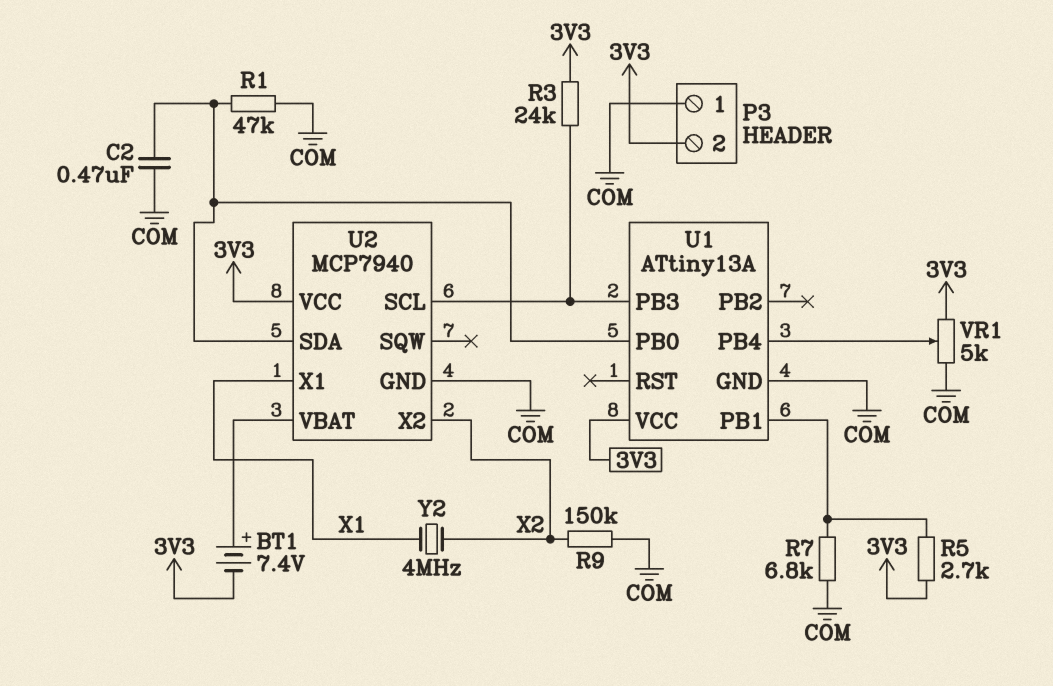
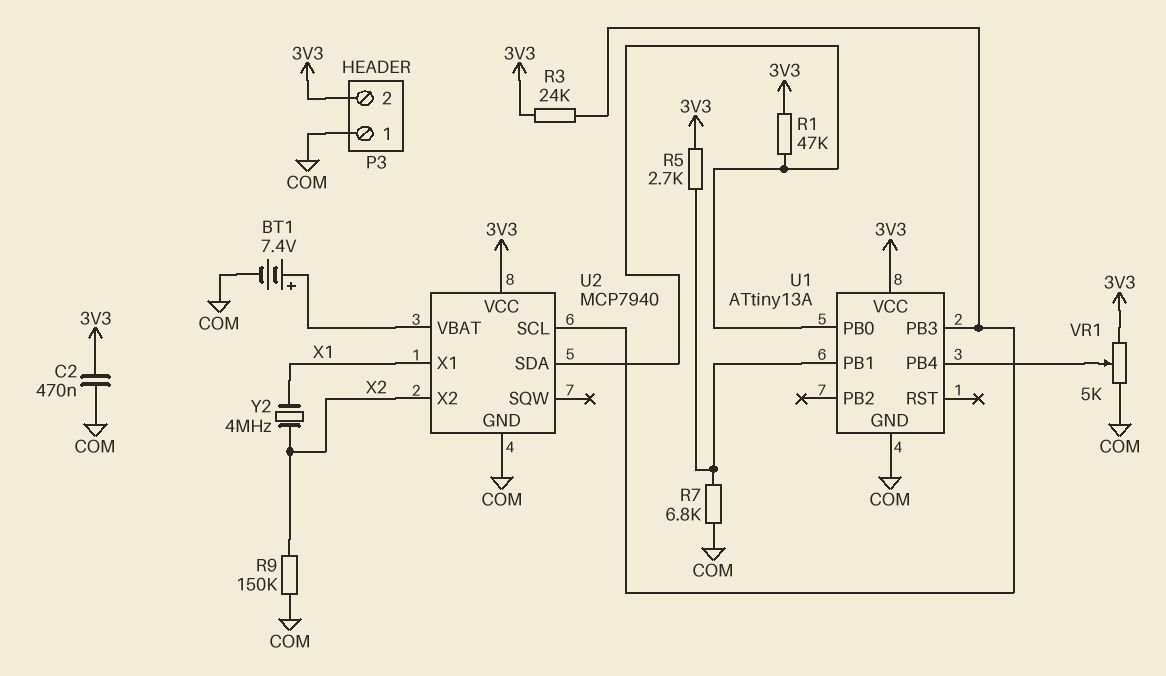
BT1: 7.4V (plus U2/VBAT, minus 3V3) -> 7.4V (plus U2/VBAT, minus COM)
C2: 470nF (COM, U1/PB0) -> 470nF (3V3, COM)
R1: 47k (COM, U1/PB0) -> 47k (3V3, U1/PB0)

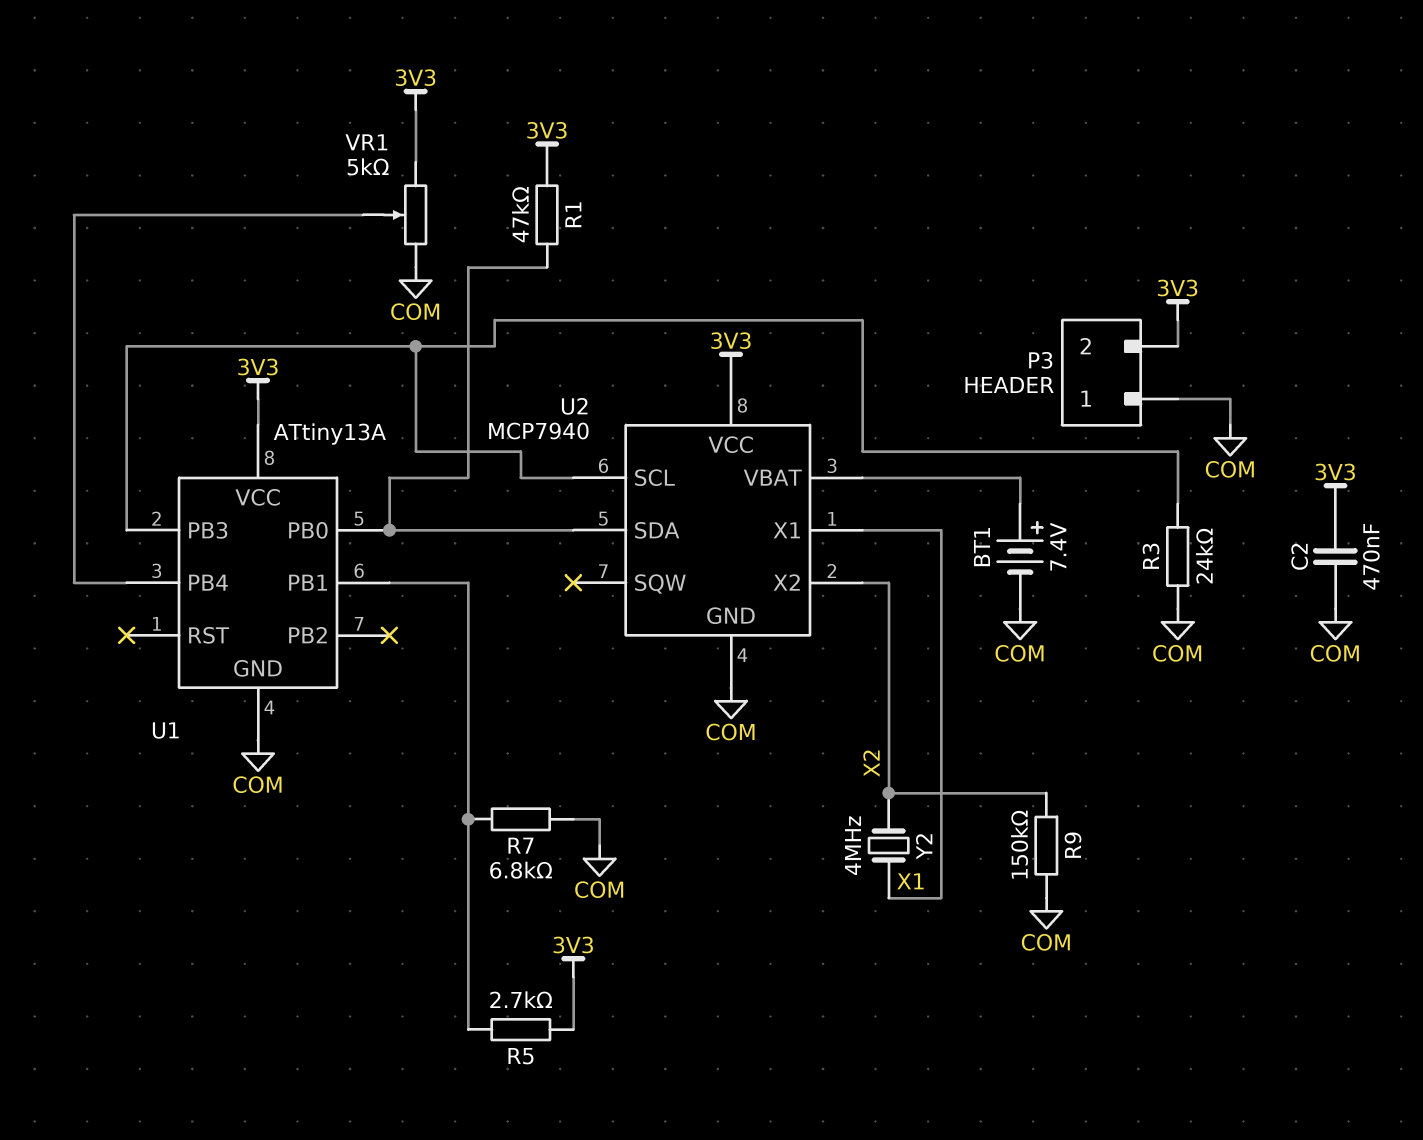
R3: 24k (3V3, U1/PB3) -> 24k (COM, U1/PB3)

